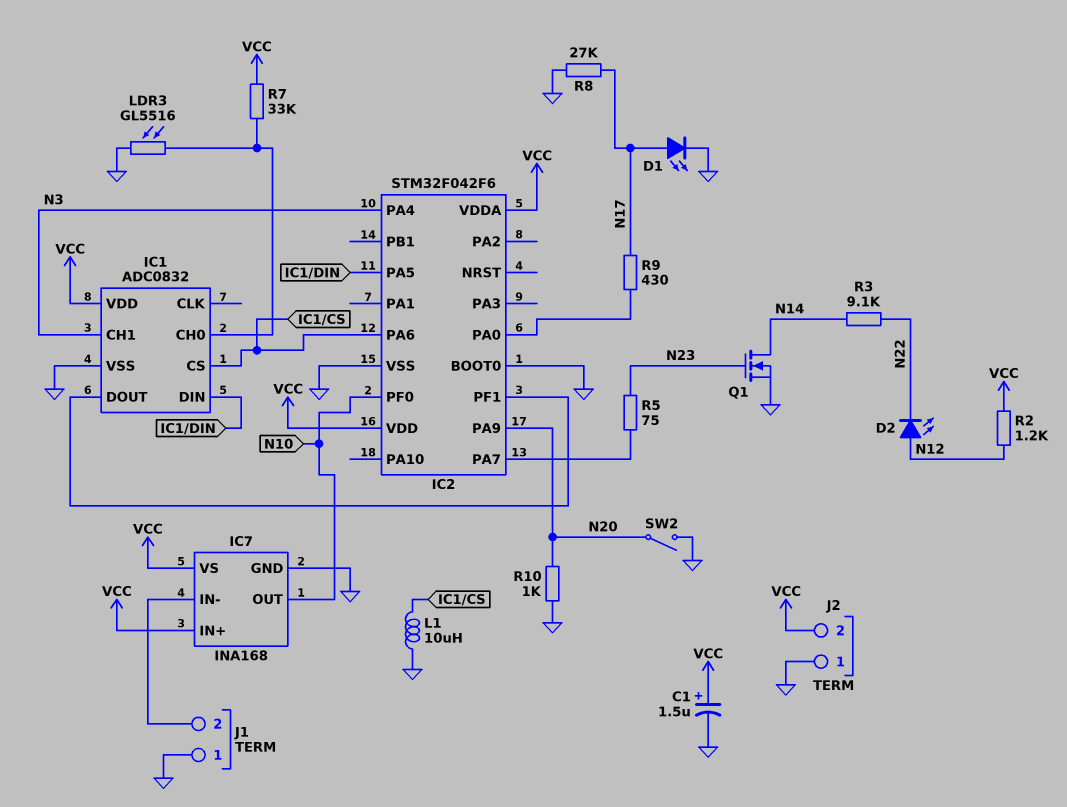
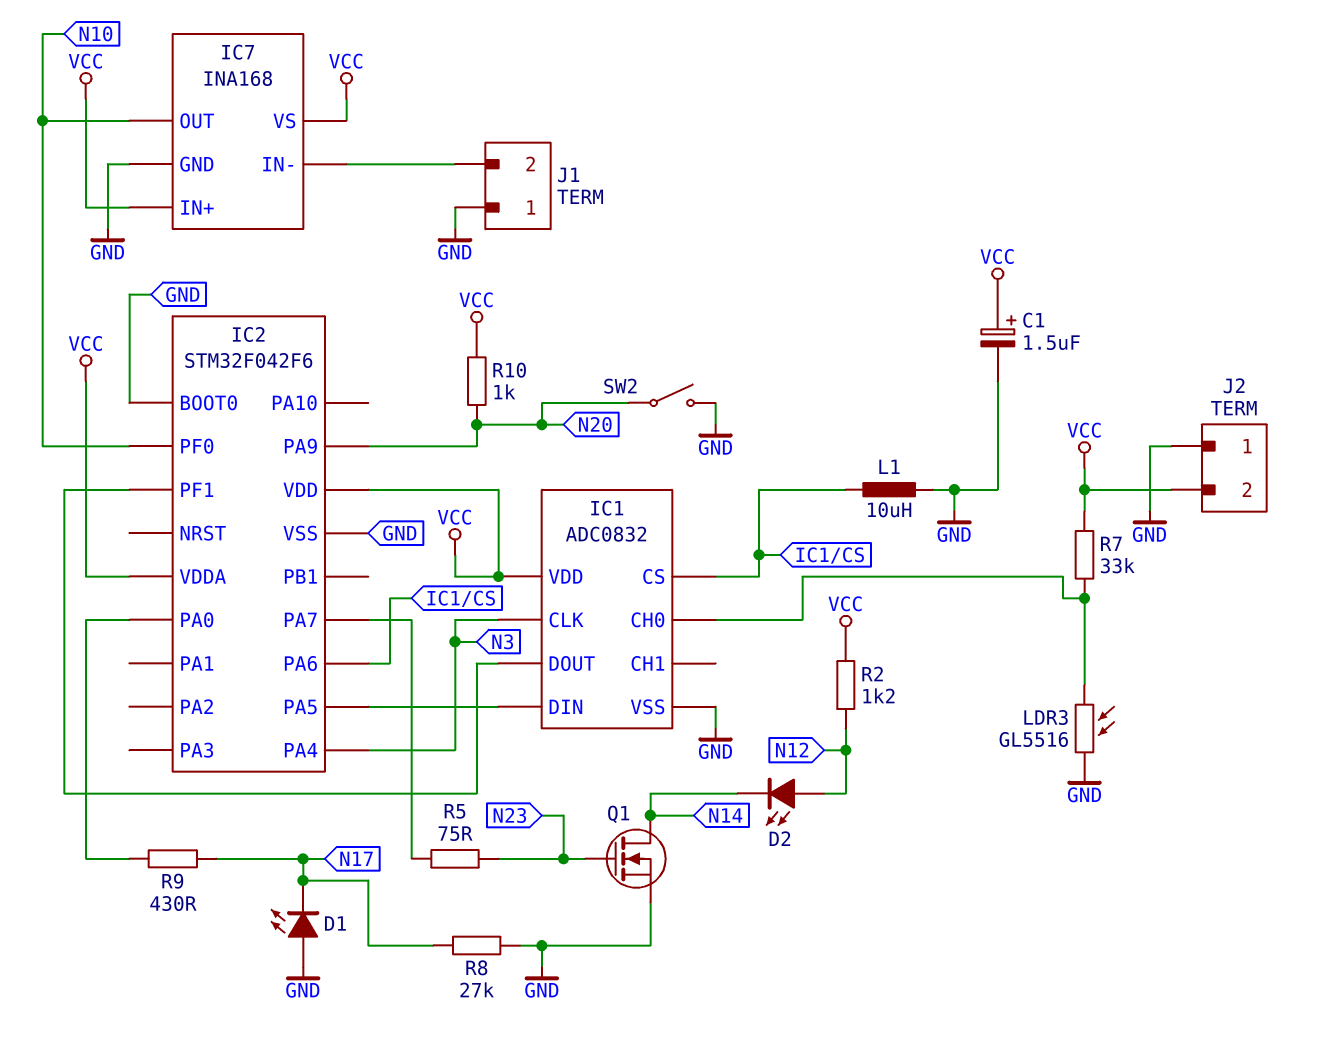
D1: LED (A N17, K GND) -> LED (A GND, K N17)
D2: LED (A N12, K N22) -> LED (A N12, K N14)
IC1 pin CH1: N3 -> none
IC1 pin CLK: none -> N3
R3: 9.1k (N14, N22) -> none
R10: 1k (GND, N20) -> 1k (N20, VCC)

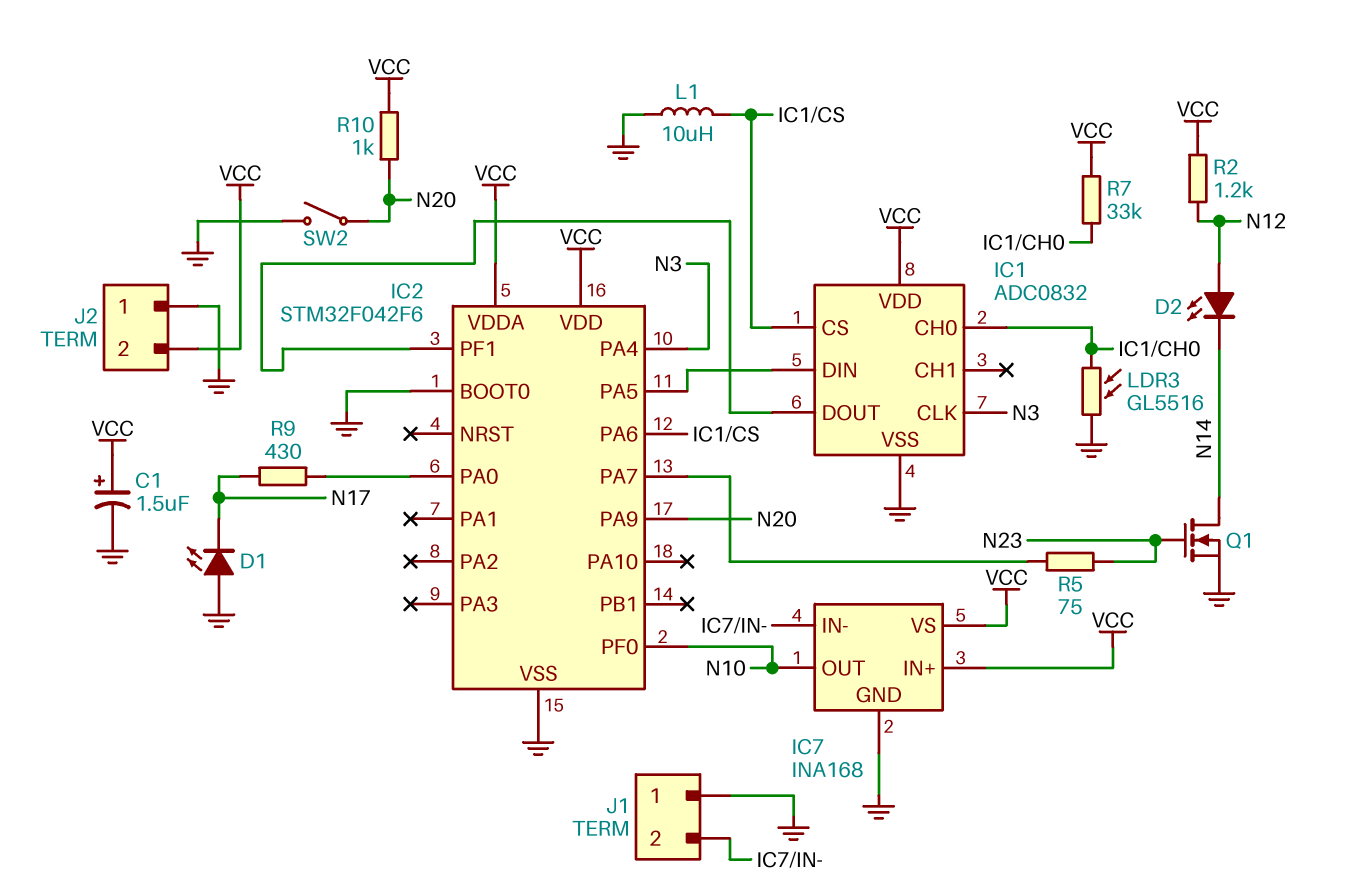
R8: 27k (GND, N17) -> none

